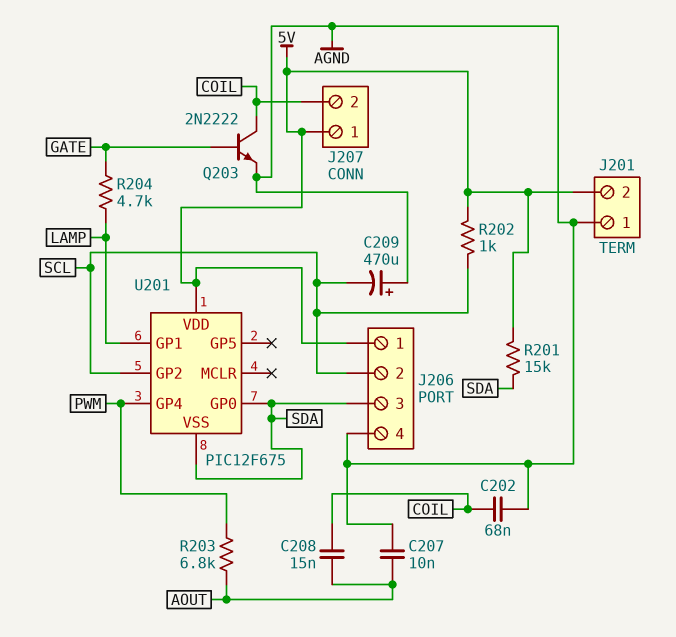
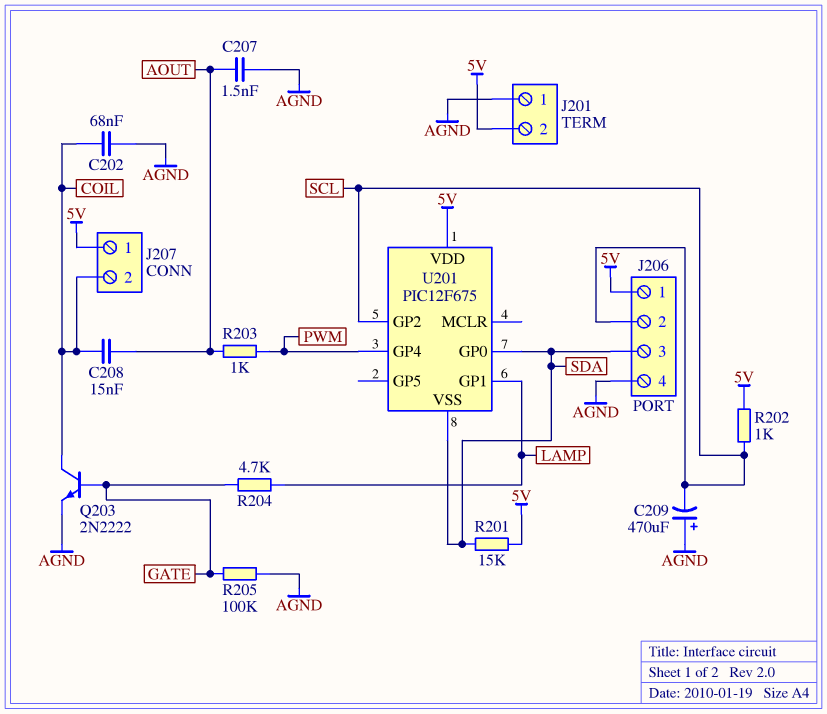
C207: 10nF (AGND, AOUT) -> 1.5nF (AGND, AOUT)
R203: 6.8k (AOUT, PWM) -> 1k (AOUT, PWM)
R205: none -> 100k (AGND, GATE)

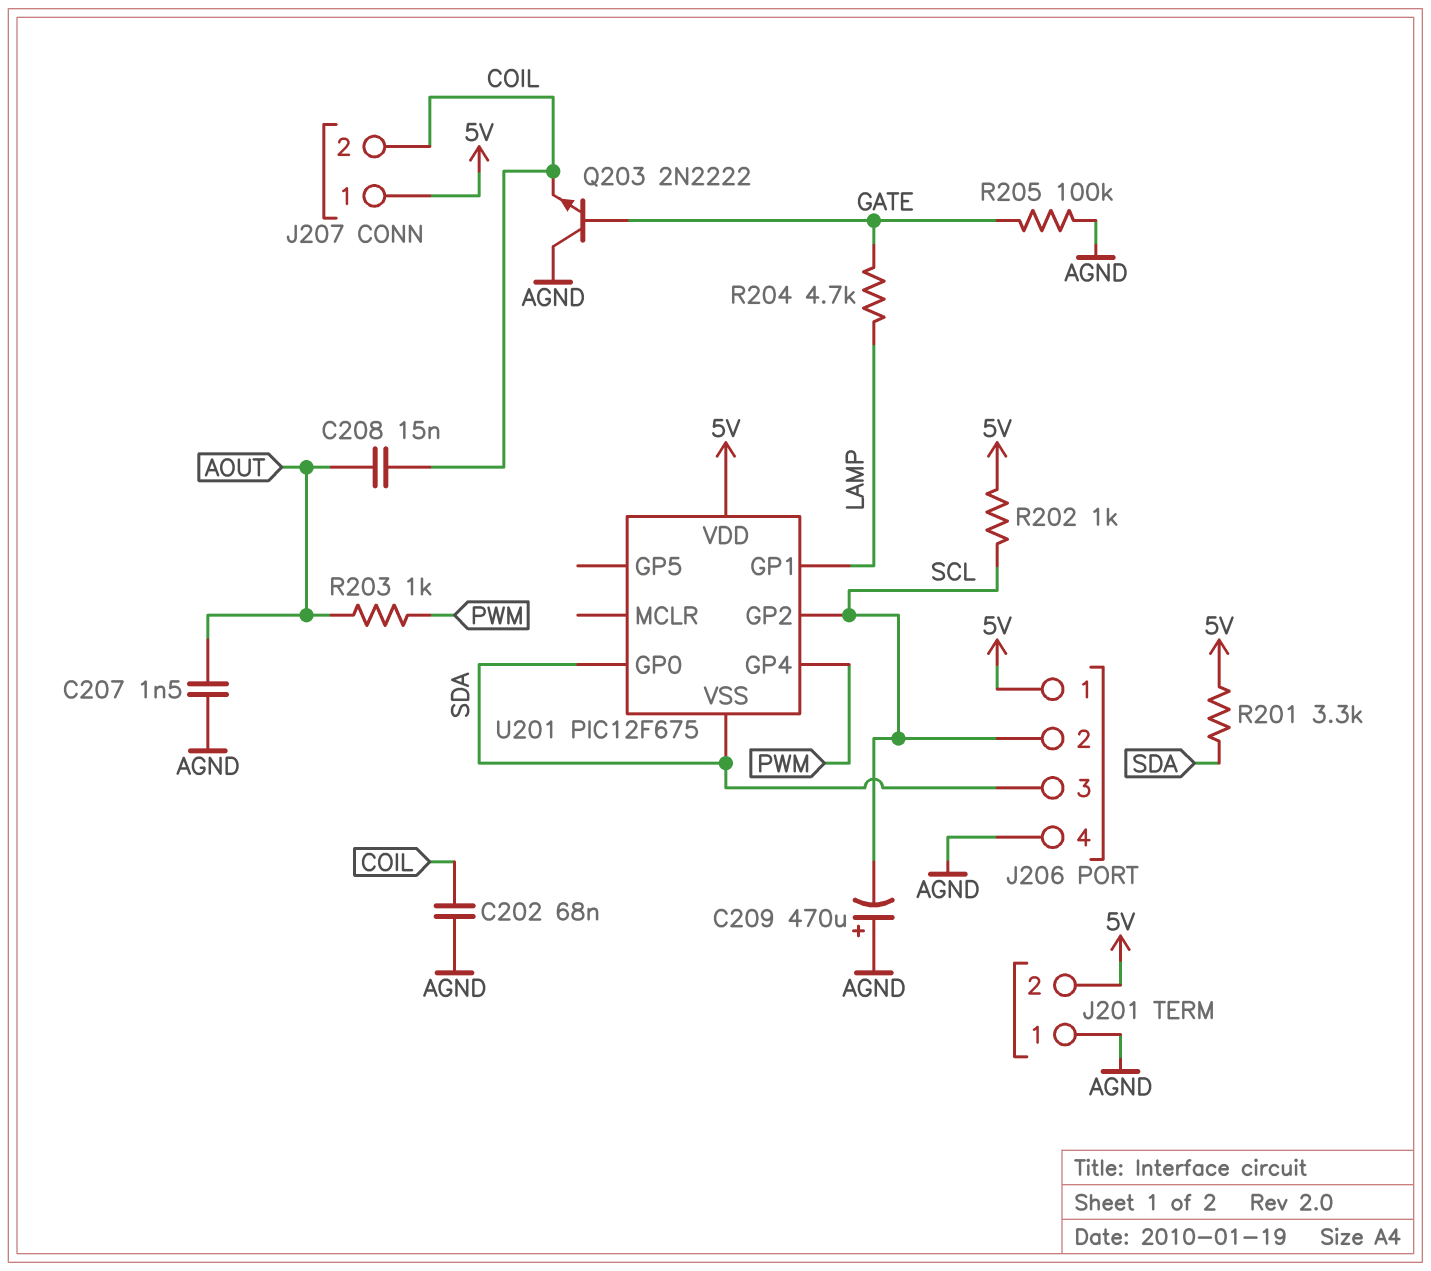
Q203: NPN 2N2222 (B GATE, C COIL, E AGND) -> NPN 2N2222 (B GATE, C AGND, E COIL)
R201: 15k (5V, SDA) -> 3.3k (5V, SDA)

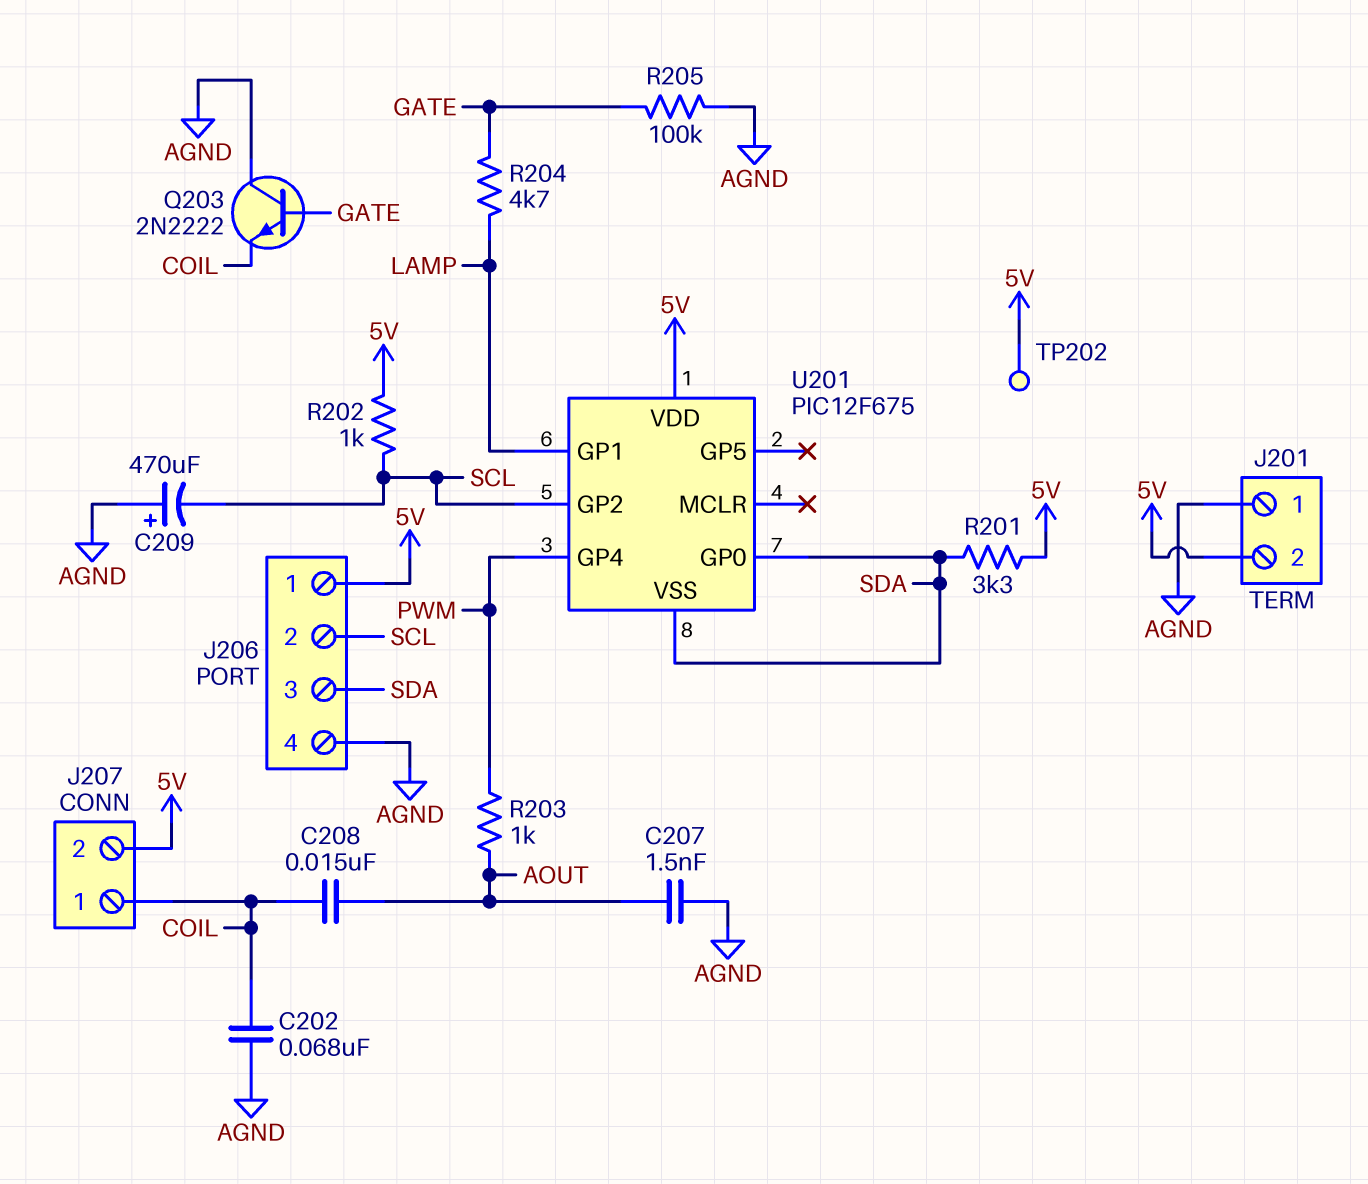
J207 pin 1: 5V -> COIL
J207 pin 2: COIL -> 5V
TP202: none -> test point (5V)

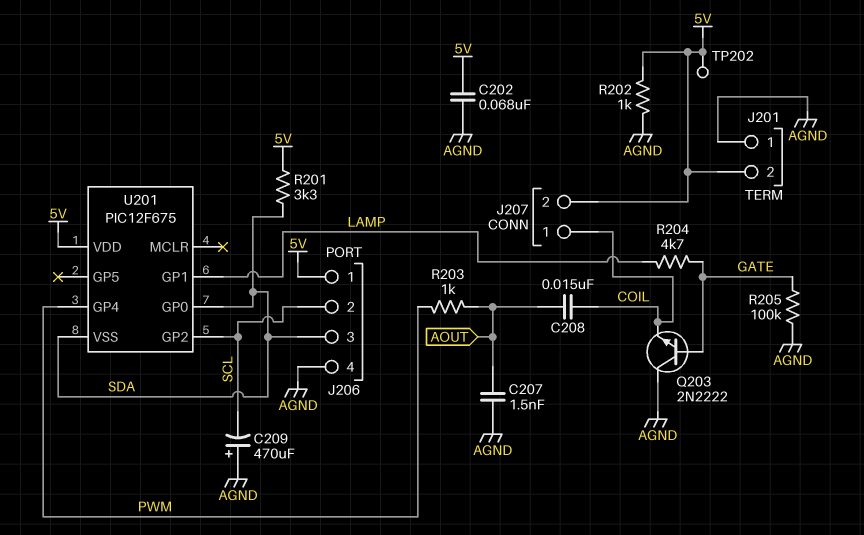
C202: 68nF (AGND, COIL) -> 68nF (5V, AGND)
R202: 1k (5V, SCL) -> 1k (5V, AGND)

